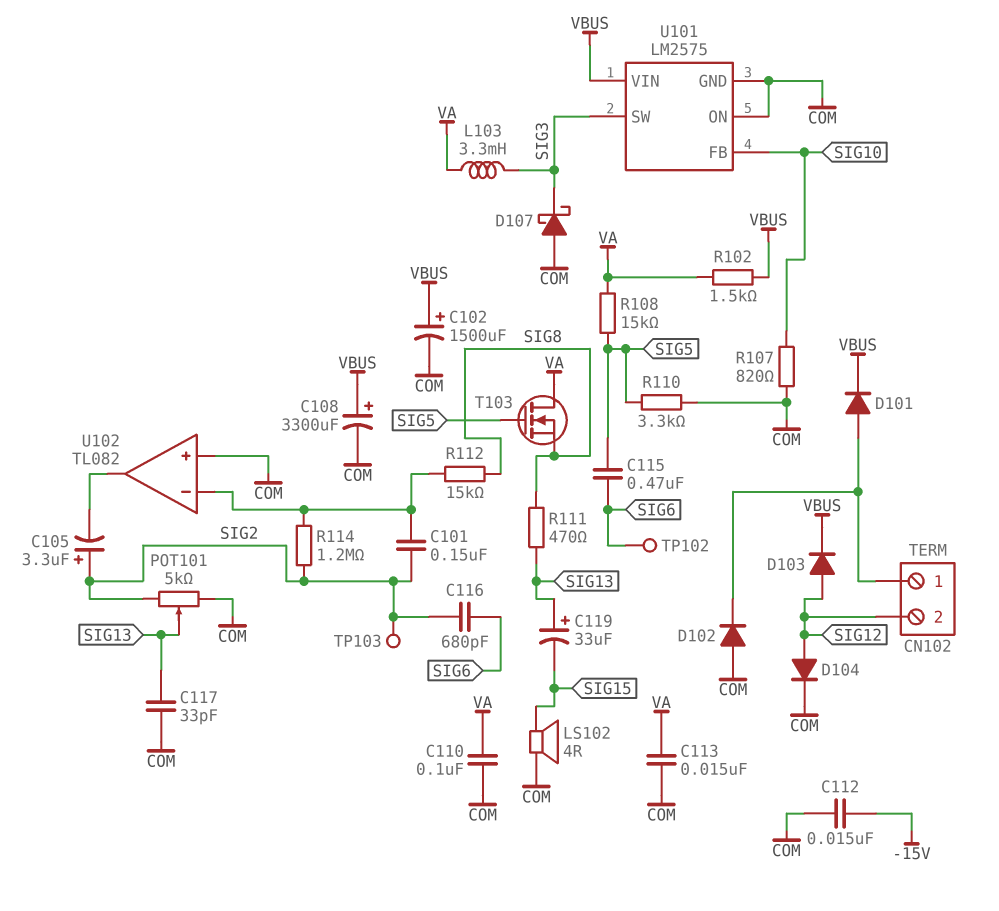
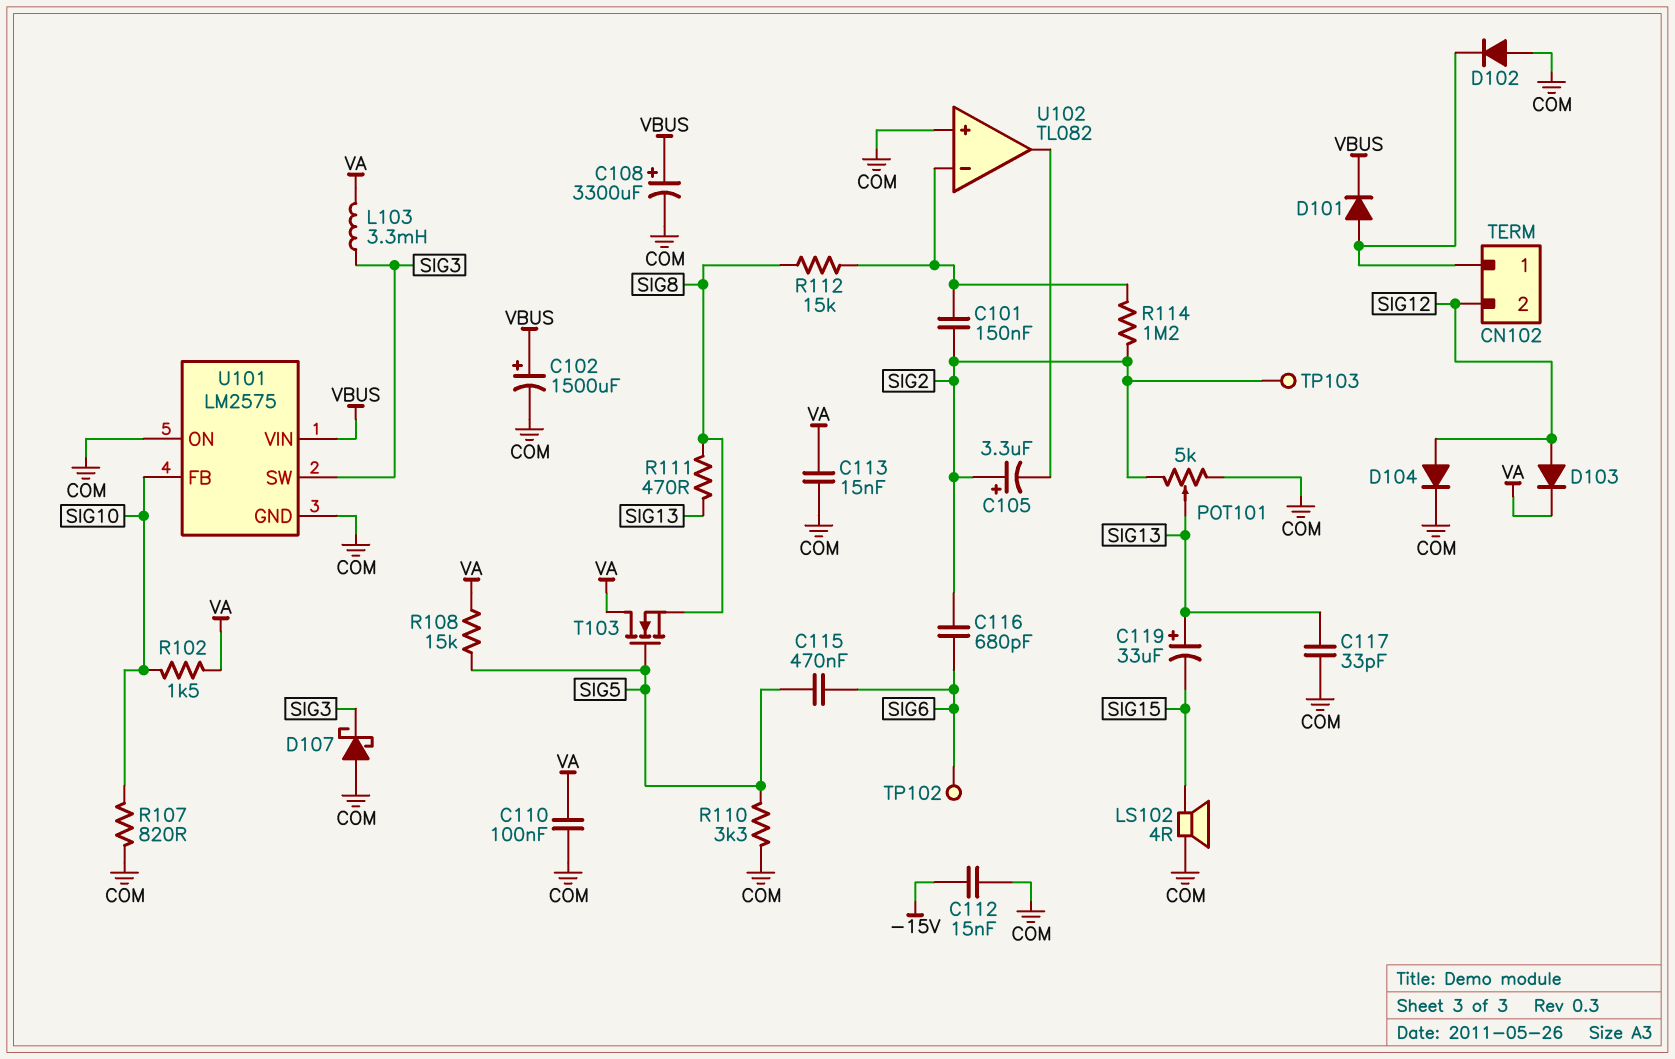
D103: diode (A SIG12, K VBUS) -> diode (A SIG12, K VA)
R102: 1.5k (VA, VBUS) -> 1.5k (SIG10, VA)

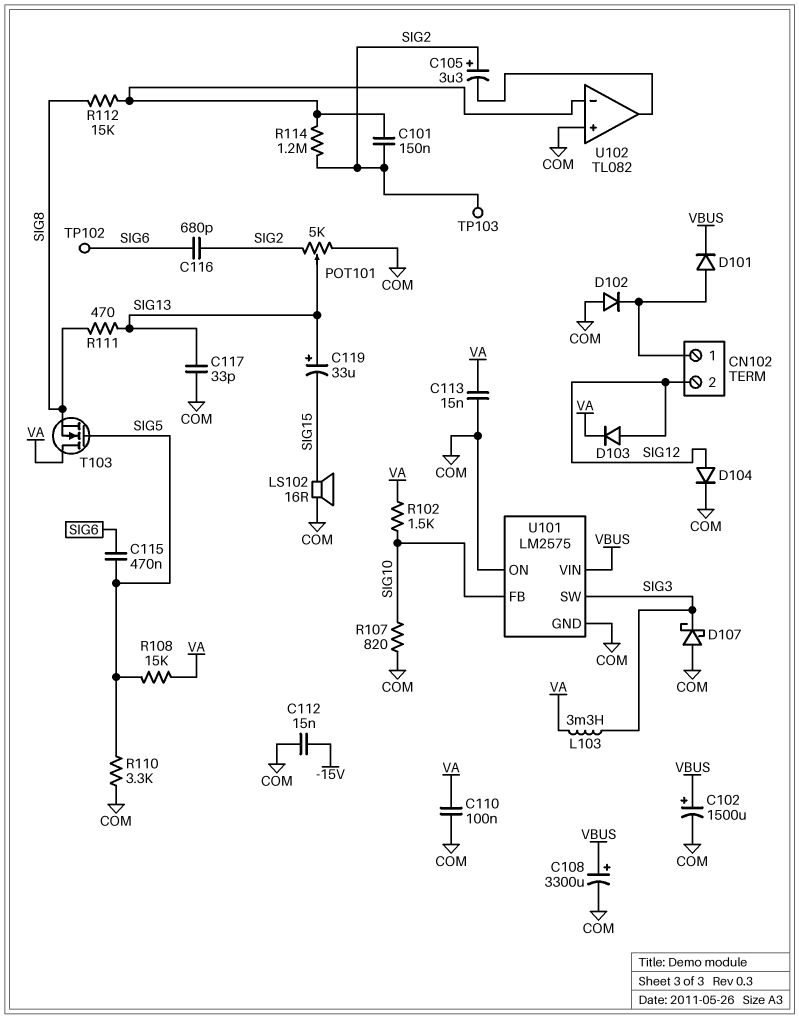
LS102: speaker 4R (COM, SIG15) -> speaker 16R (COM, SIG15)

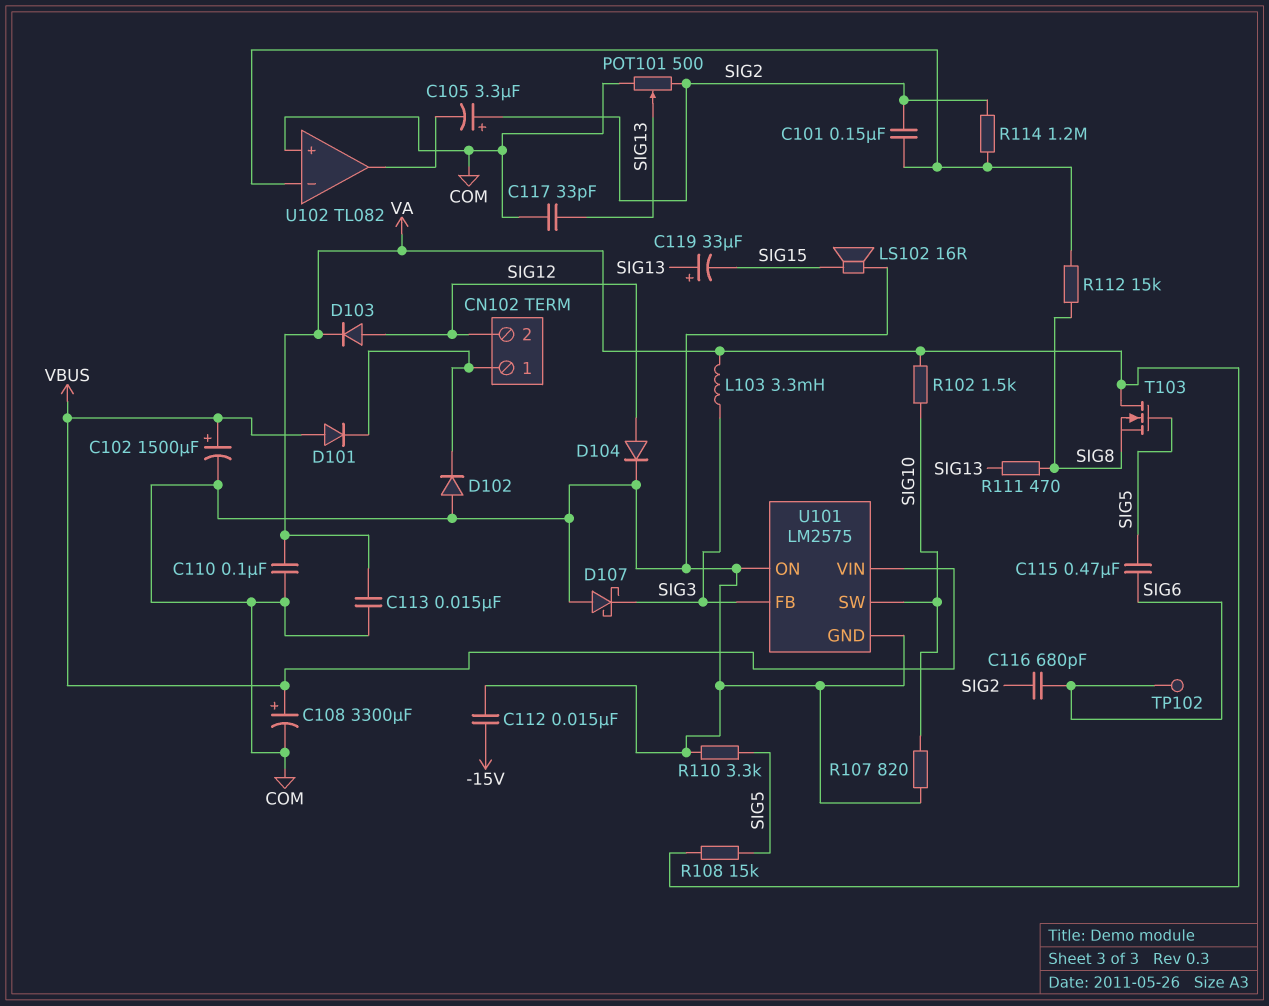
D101: diode (A CN102/1, K VBUS) -> diode (A VBUS, K CN102/1)
POT101: 5k (COM, SIG2, wiper SIG13) -> 500 (COM, SIG2, wiper SIG13)
TP103: test point (SIG2) -> none
U101 pin FB: SIG10 -> SIG3
U101 pin SW: SIG3 -> SIG10

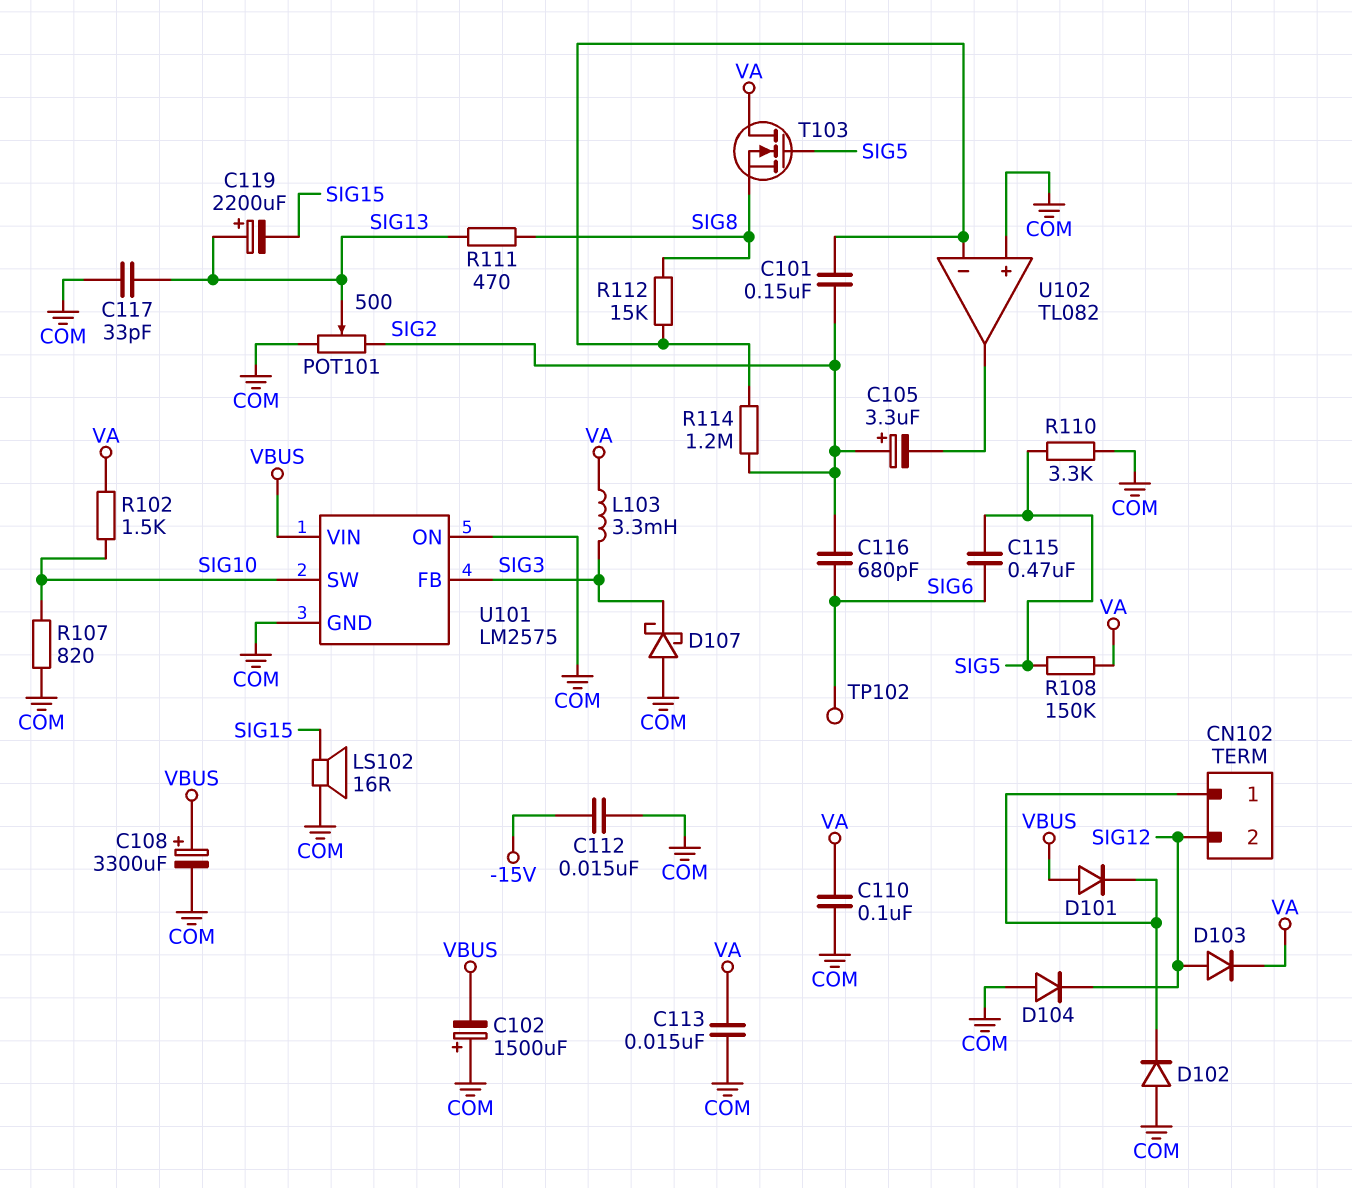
C102: 1500uF (plus VBUS, minus COM) -> 1500uF (plus COM, minus VBUS)
C119: 33uF (plus SIG13, minus SIG15) -> 2200uF (plus SIG13, minus SIG15)
D104: diode (A SIG12, K COM) -> diode (A COM, K SIG12)
R108: 15k (SIG5, VA) -> 150k (SIG5, VA)

